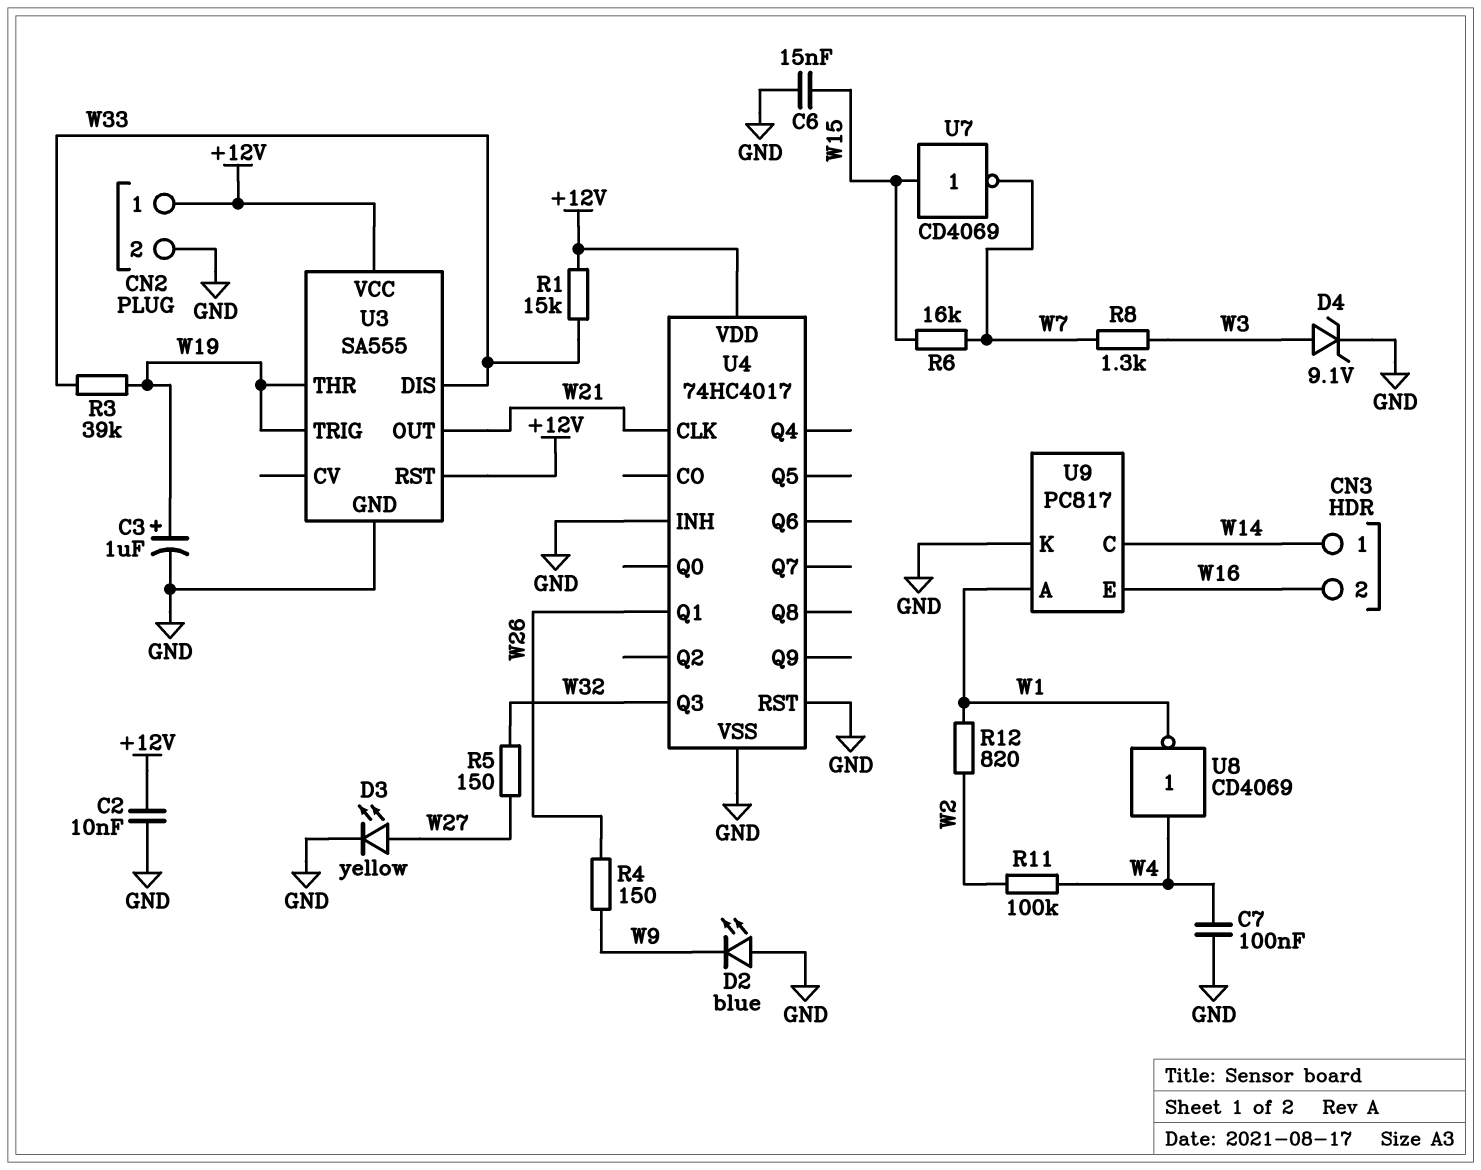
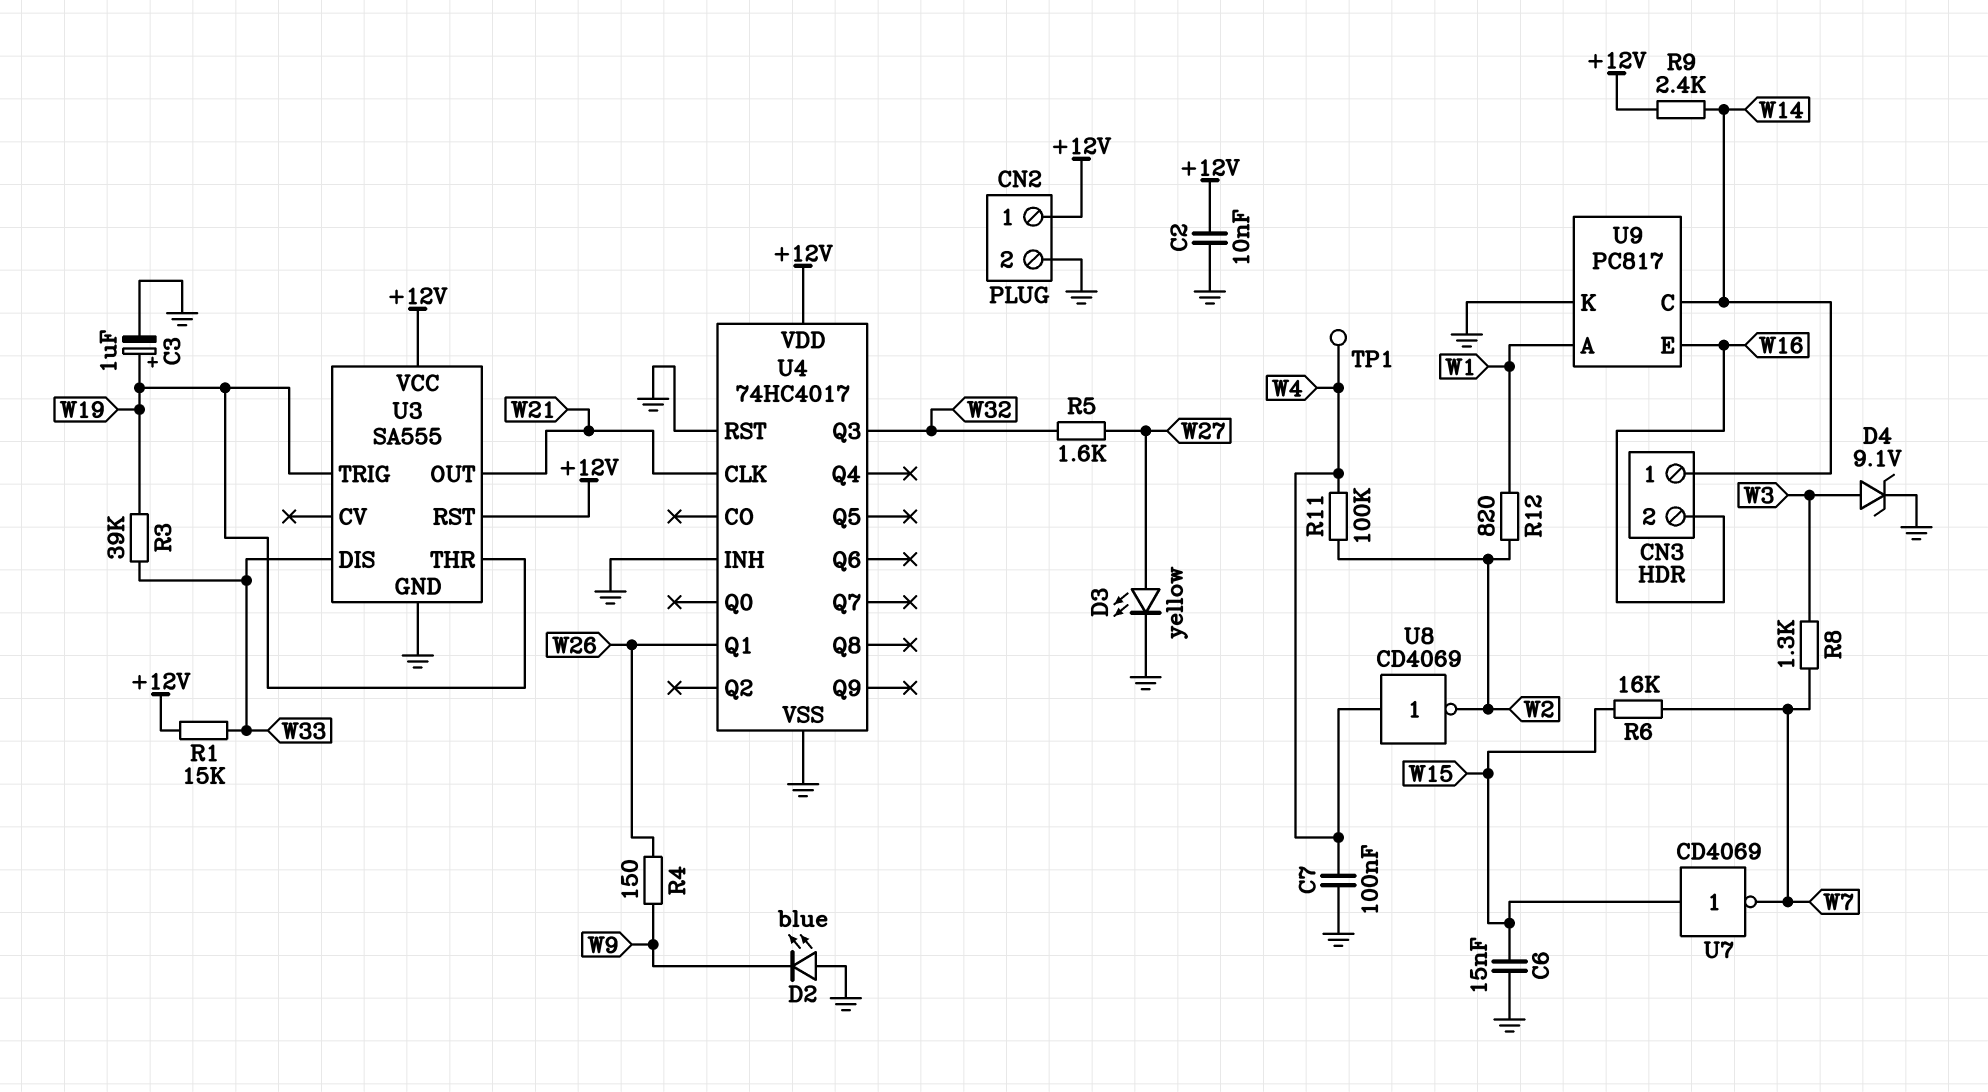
R5: 150 (W27, W32) -> 1.6k (W27, W32)
R9: none -> 2.4k (+12V, W14)
TP1: none -> test point (W4)
U8: NOT CD4069 (in W4, out W1) -> NOT CD4069 (in W4, out W2)

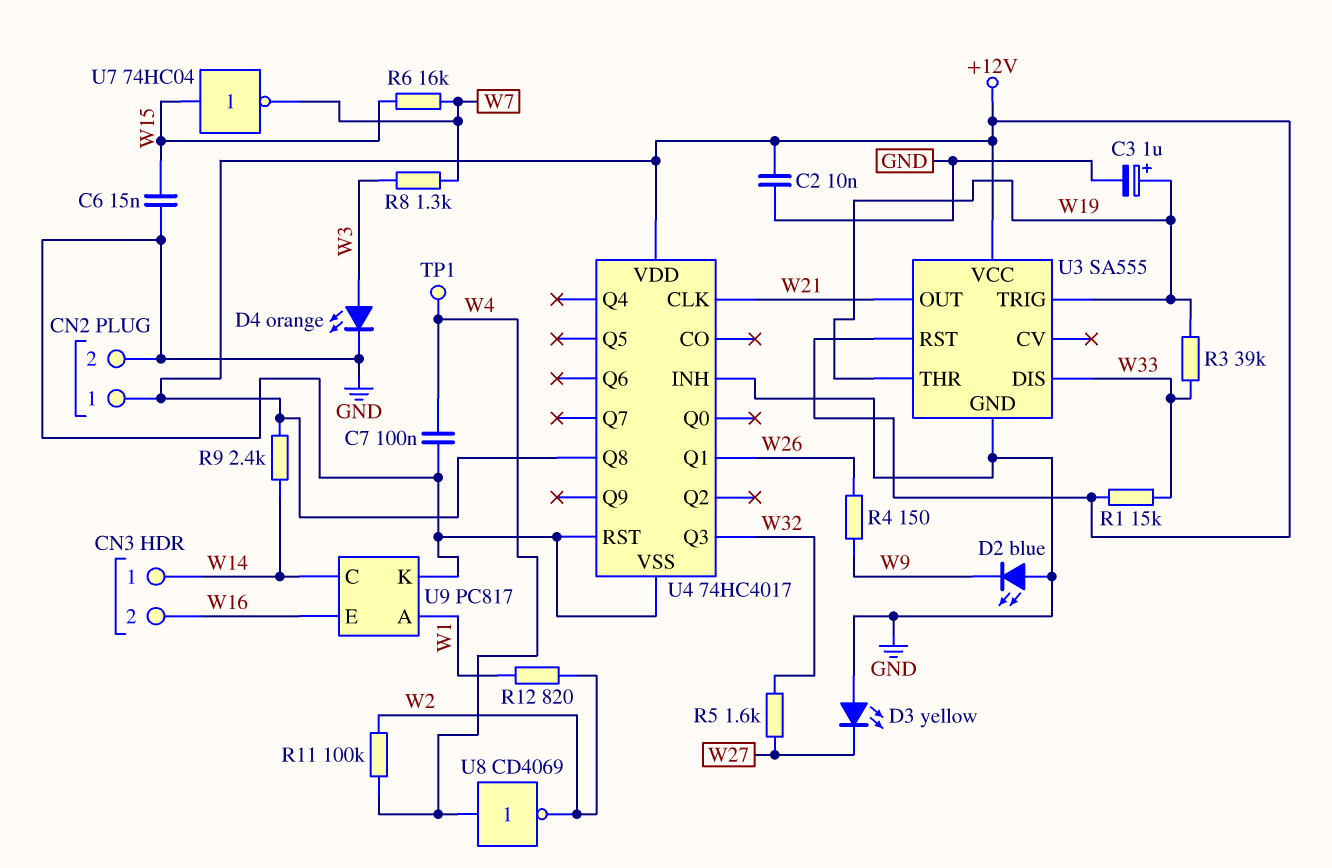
D3: LED yellow (A W27, K GND) -> LED yellow (A GND, K W27)
D4: zener 9.1V (A W3, K GND) -> LED orange (A W3, K GND)
U4 pin Q8: none -> +12V
U7: NOT CD4069 (in W15, out W7) -> NOT 74HC04 (in W15, out W7)

